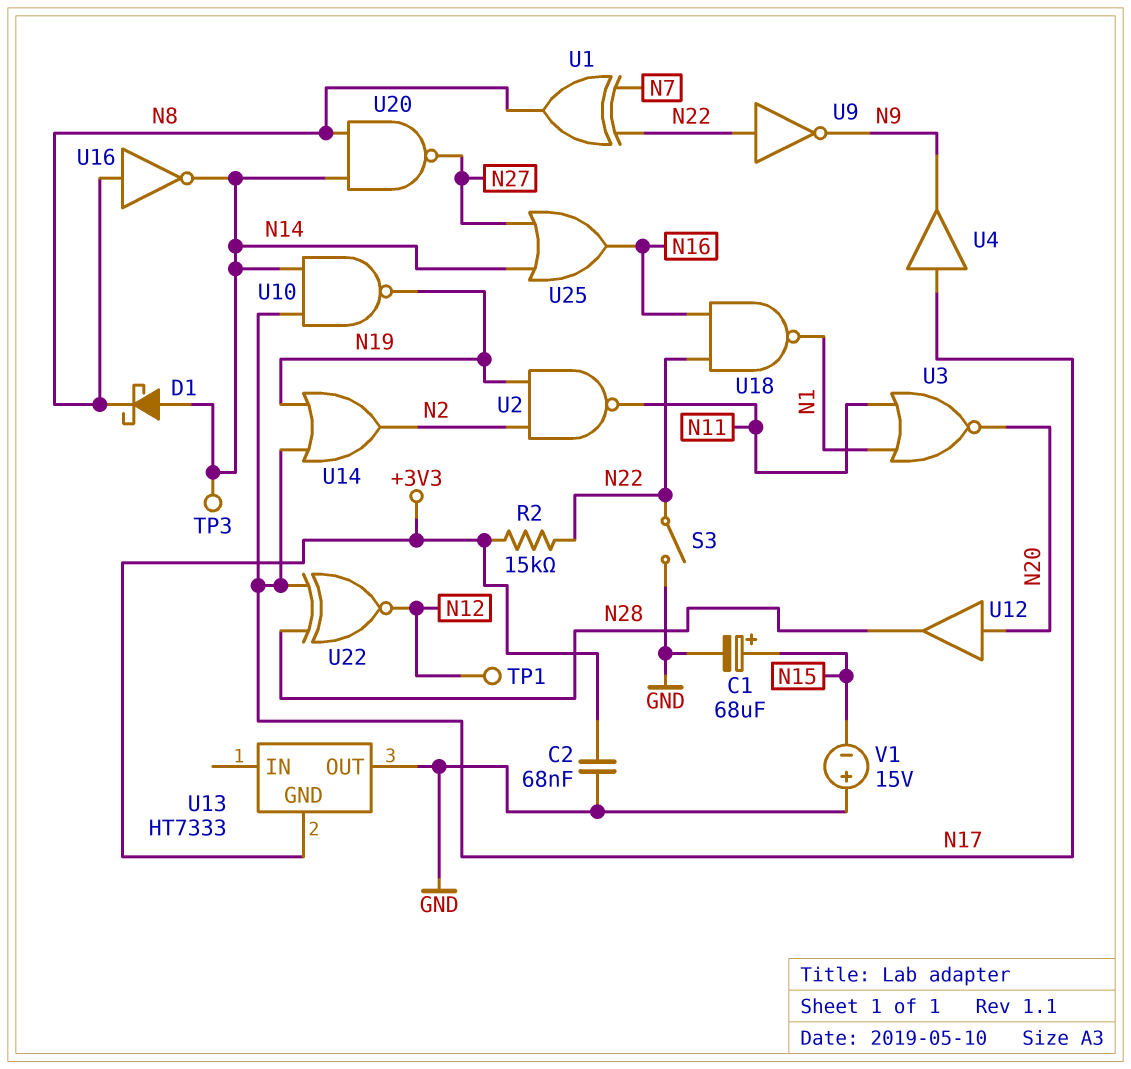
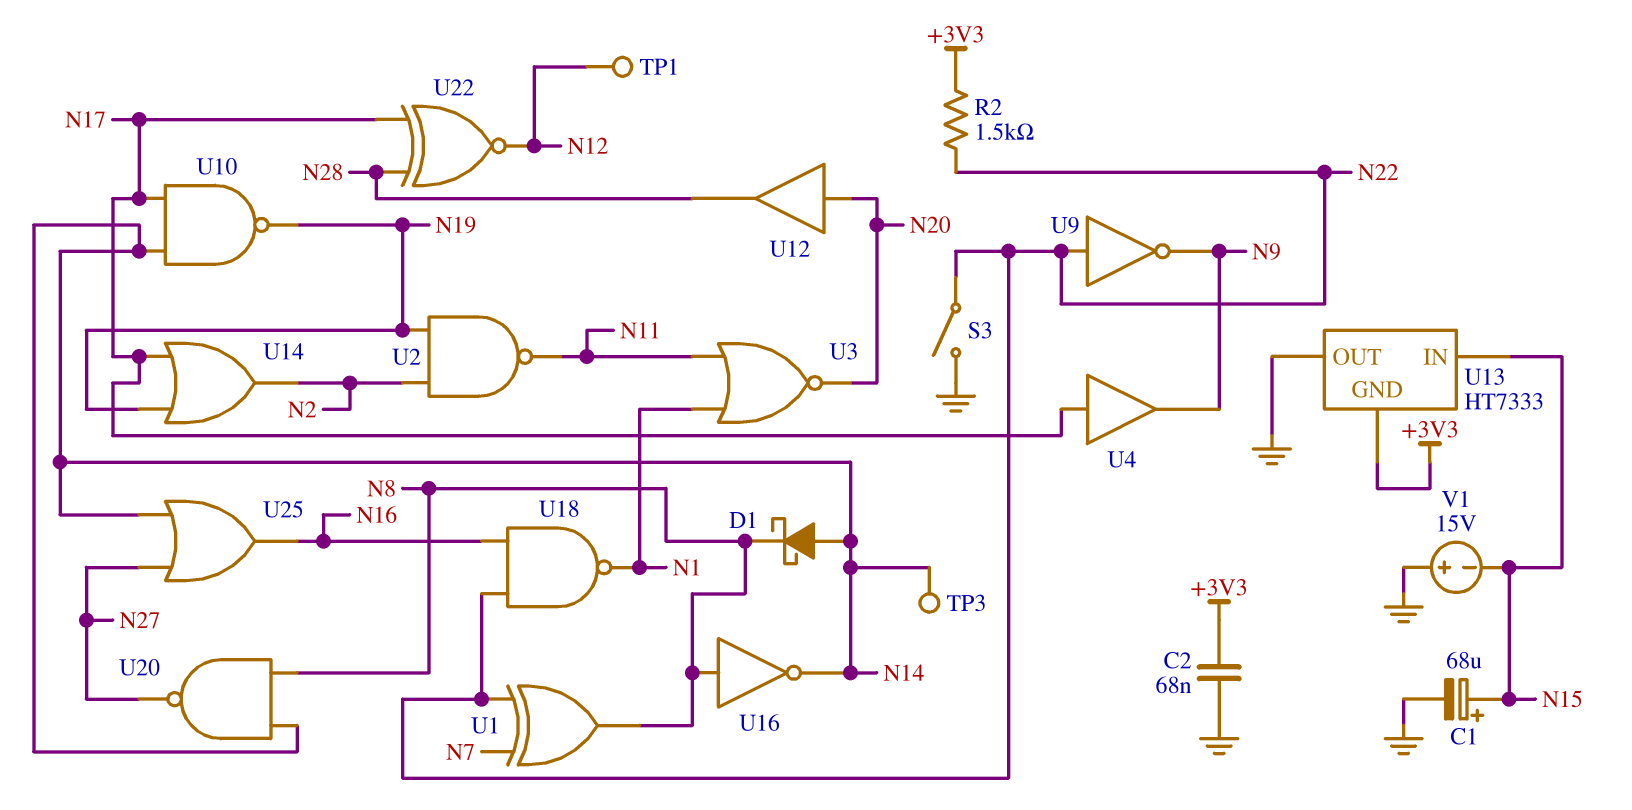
R2: 15k (+3V3, N22) -> 1.5k (+3V3, N22)
U13 pin IN: none -> N15

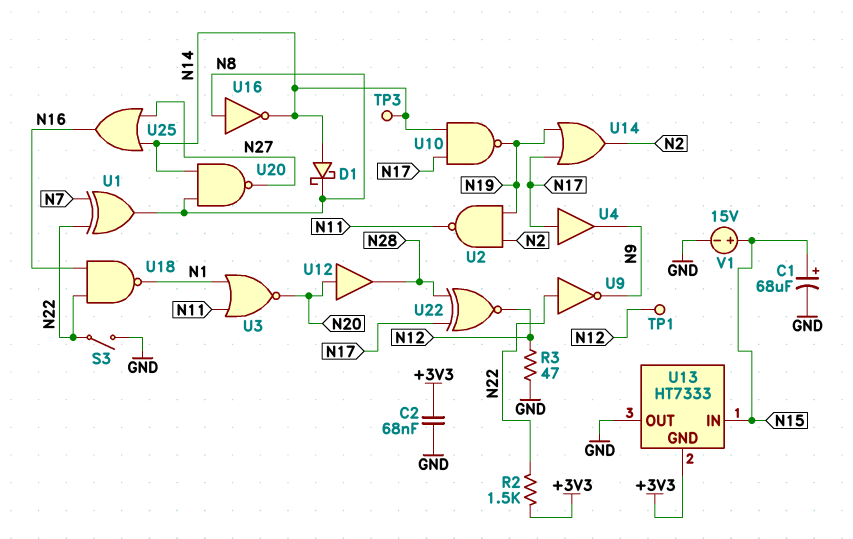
R3: none -> 47 (GND, N12)
V1: 15V (plus GND, minus N15) -> 15V (plus N15, minus GND)

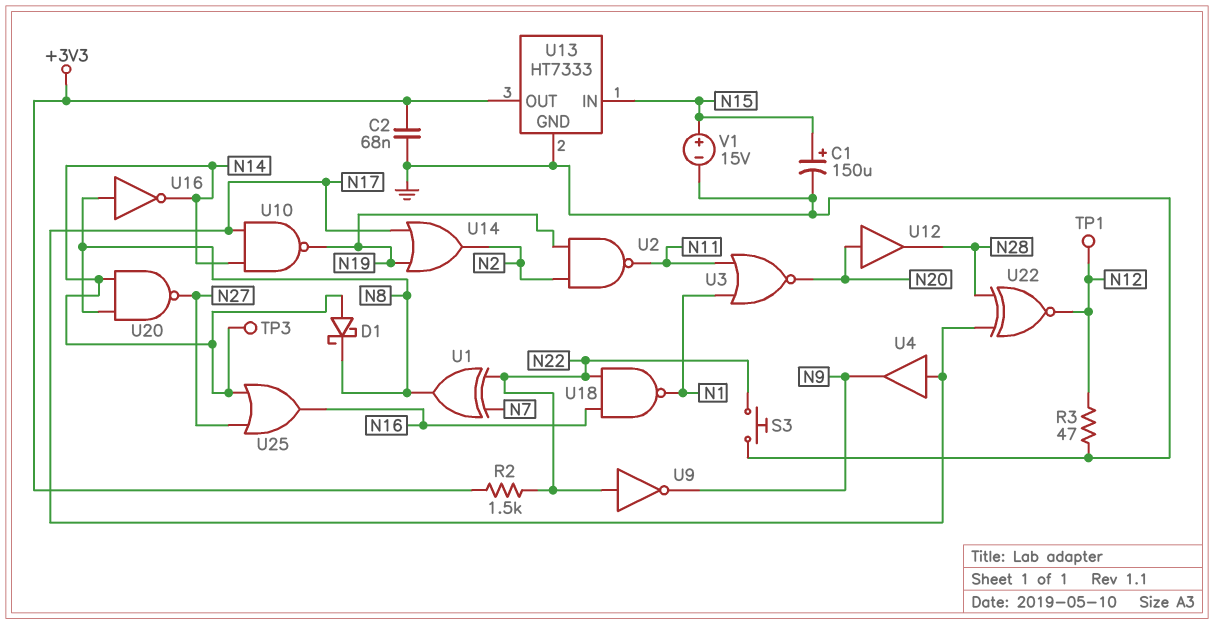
C1: 68uF (plus N15, minus GND) -> 150uF (plus N15, minus GND)
S3: switch (GND, N22) -> button (GND, N22)
U13 pin GND: +3V3 -> GND
U13 pin OUT: GND -> +3V3

